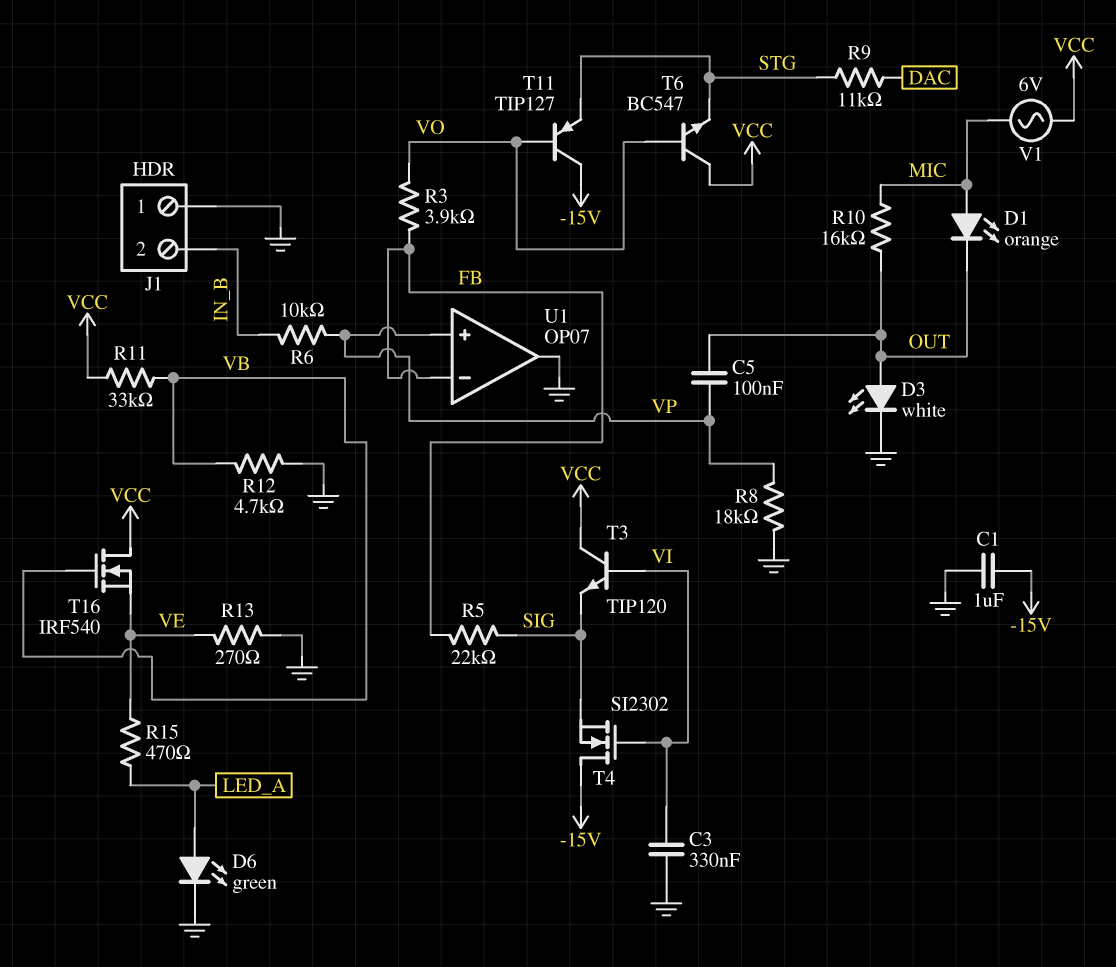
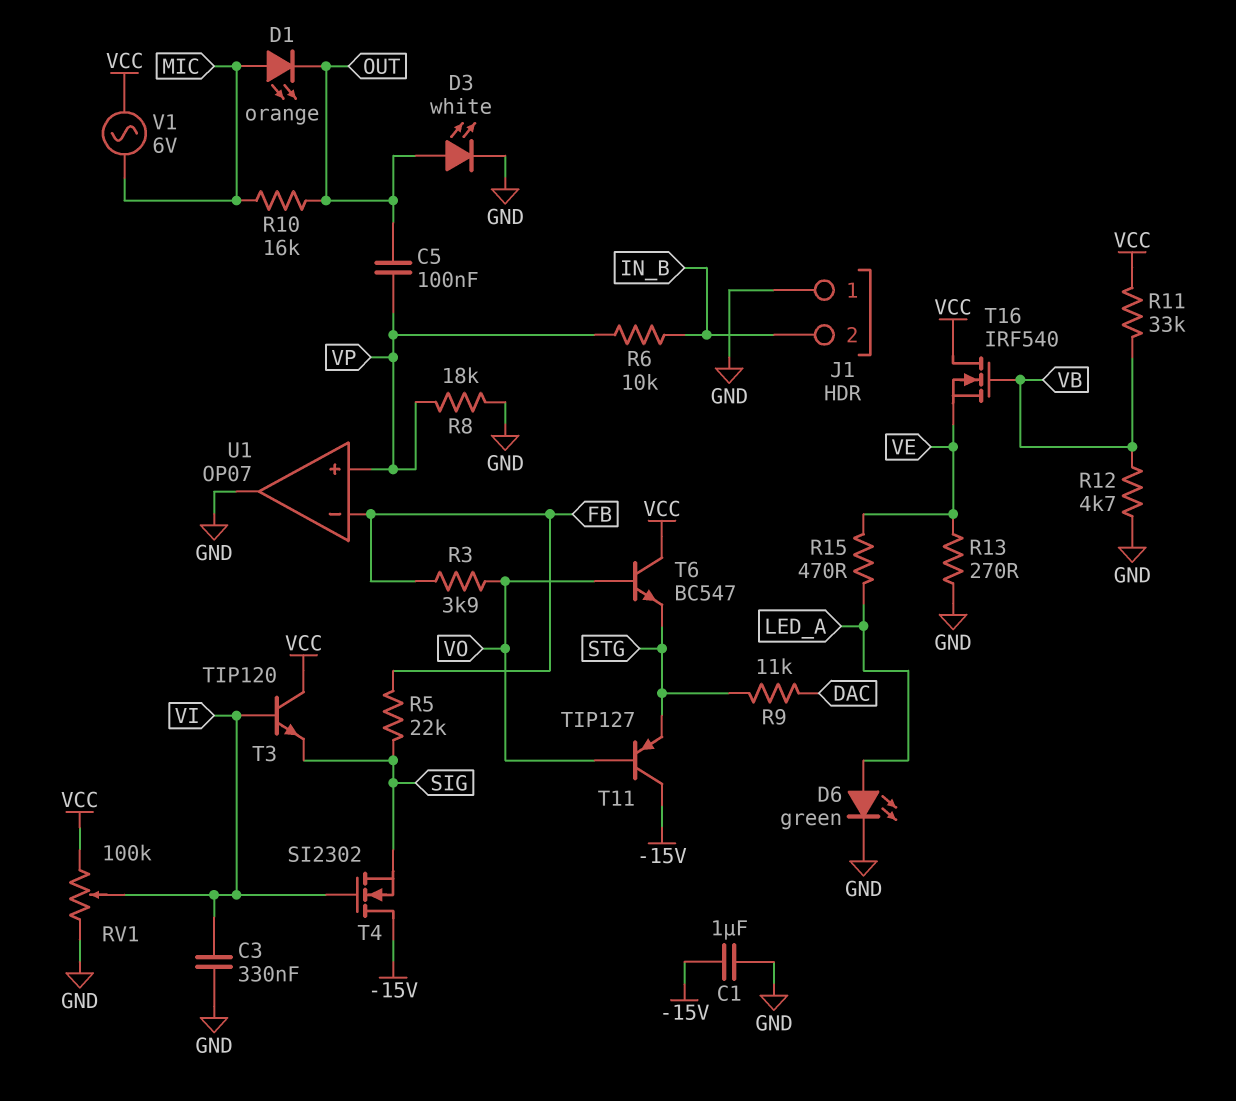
RV1: none -> 100k (GND, VCC, wiper VI)

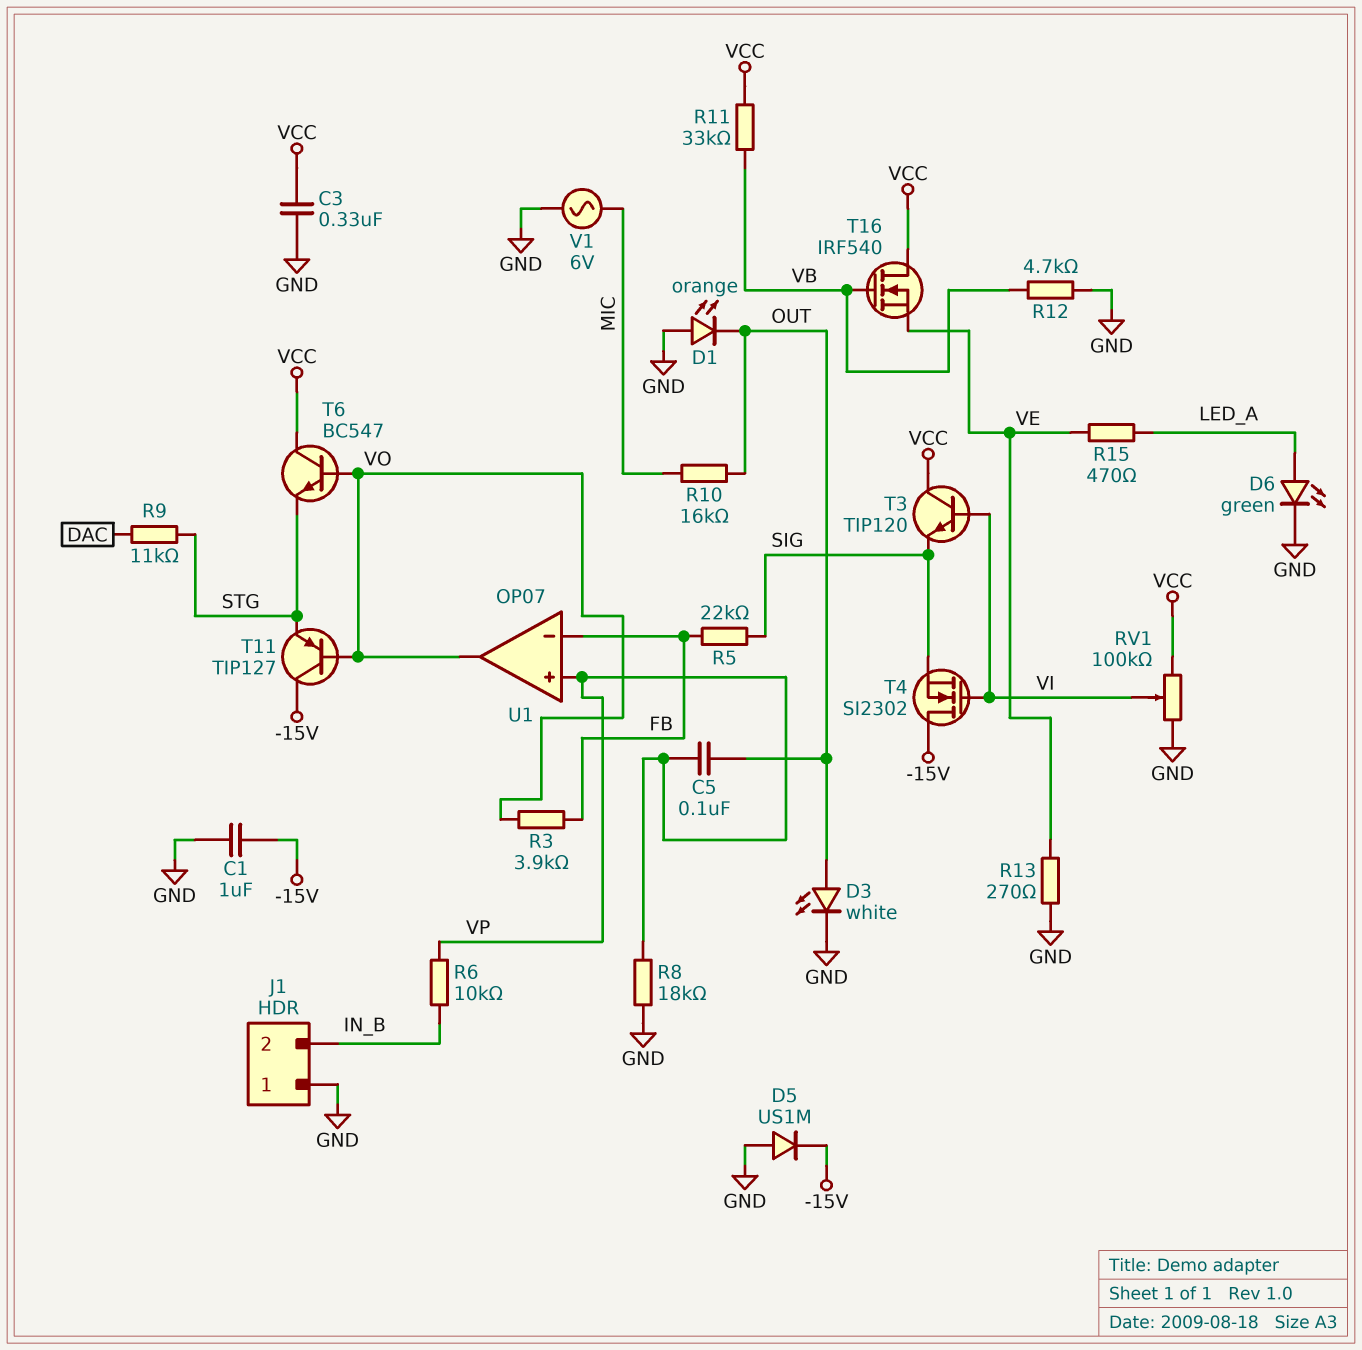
C3: 330nF (GND, VI) -> 330nF (GND, VCC)
D1: LED orange (A MIC, K OUT) -> LED orange (A GND, K OUT)
D5: none -> diode US1M (A GND, K -15V)
U1 pin out: GND -> VO
V1: AC 6V (MIC, VCC) -> AC 6V (GND, MIC)

